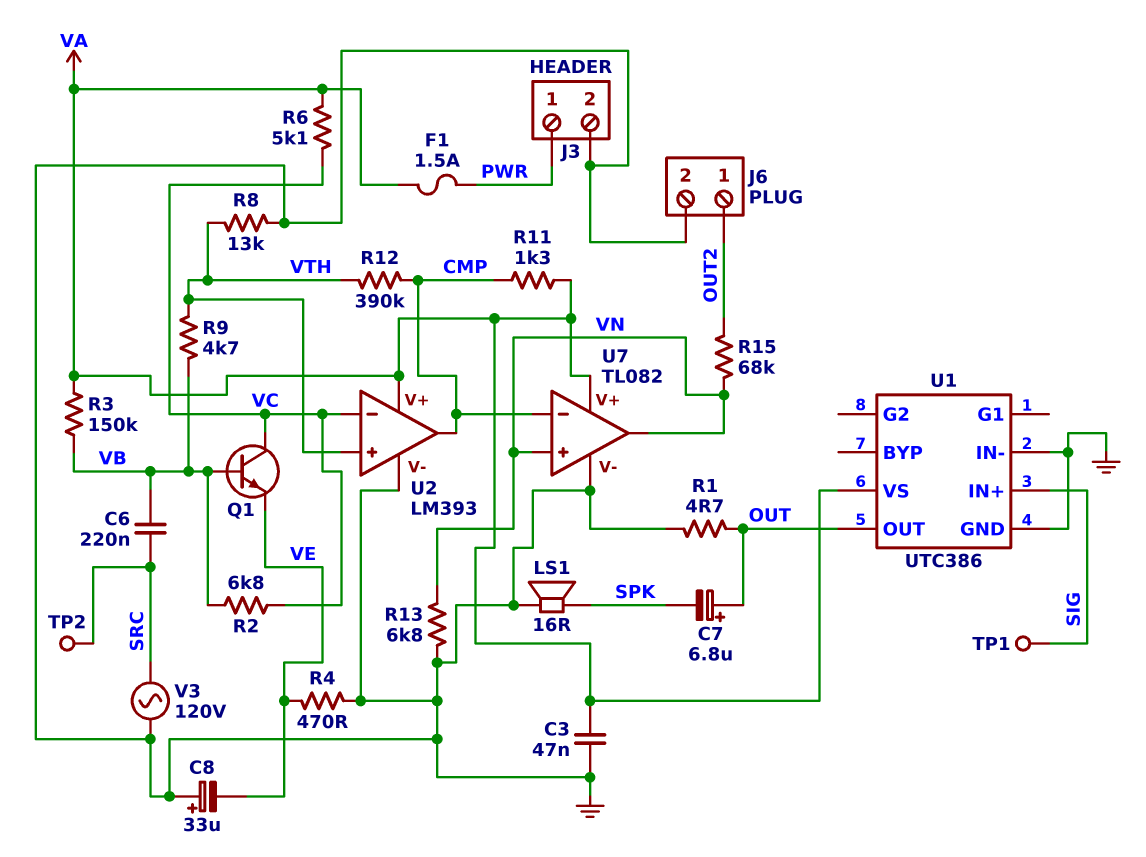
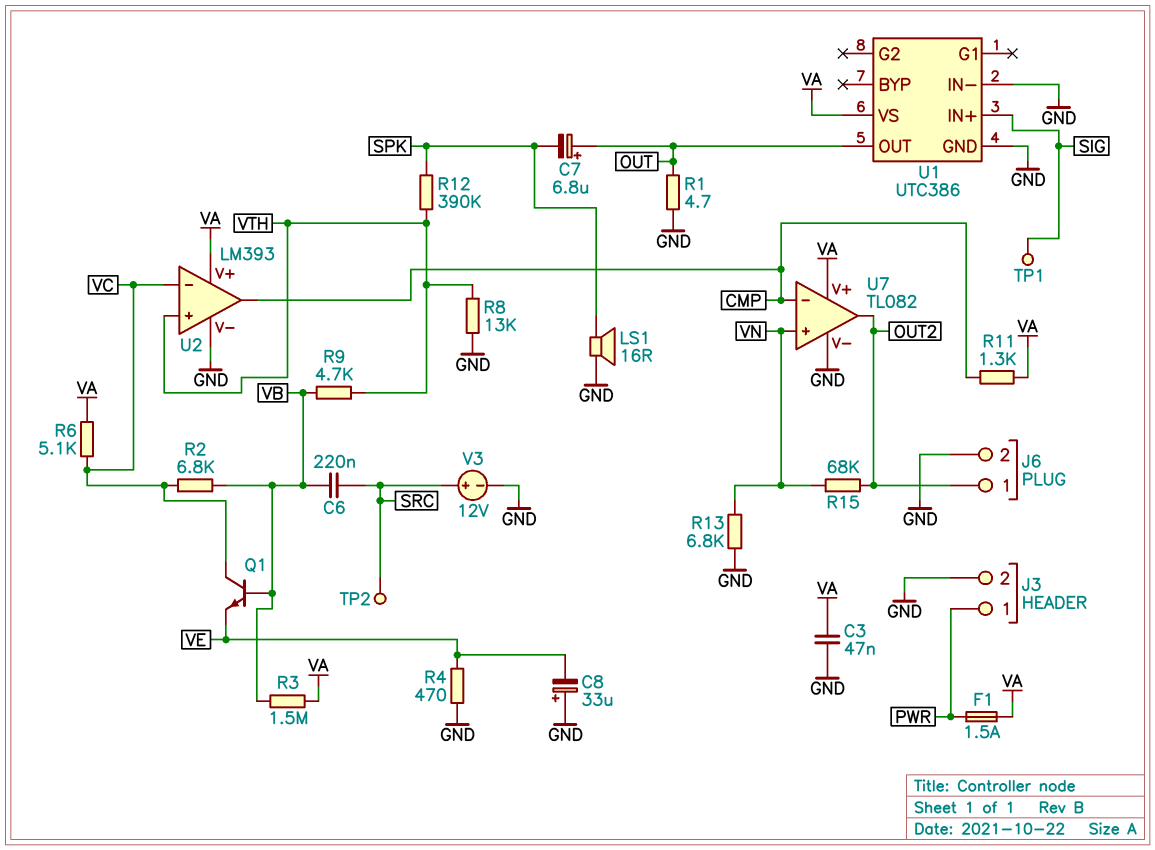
R3: 150k (VA, VB) -> 1.5M (VA, VB)
R12: 390k (CMP, VTH) -> 390k (SPK, VTH)
U7 pin out: VN -> OUT2
V3: AC 120V (GND, SRC) -> 12V (plus SRC, minus GND)

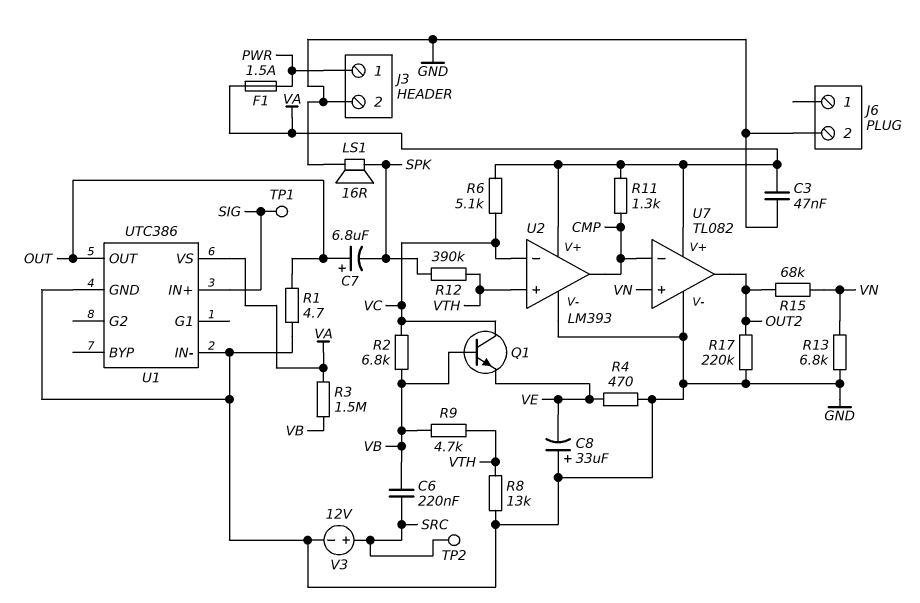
J6 pin 1: OUT2 -> none
R17: none -> 220k (GND, OUT2)

